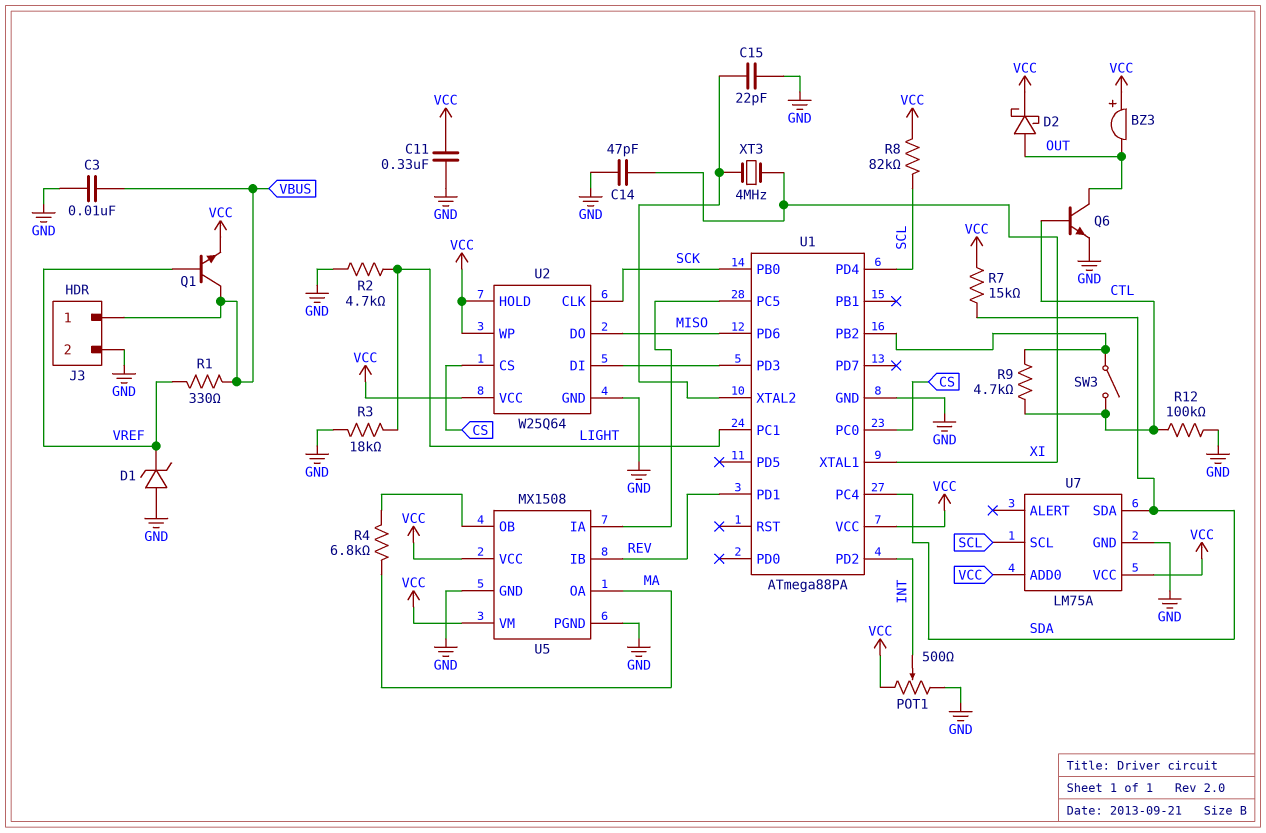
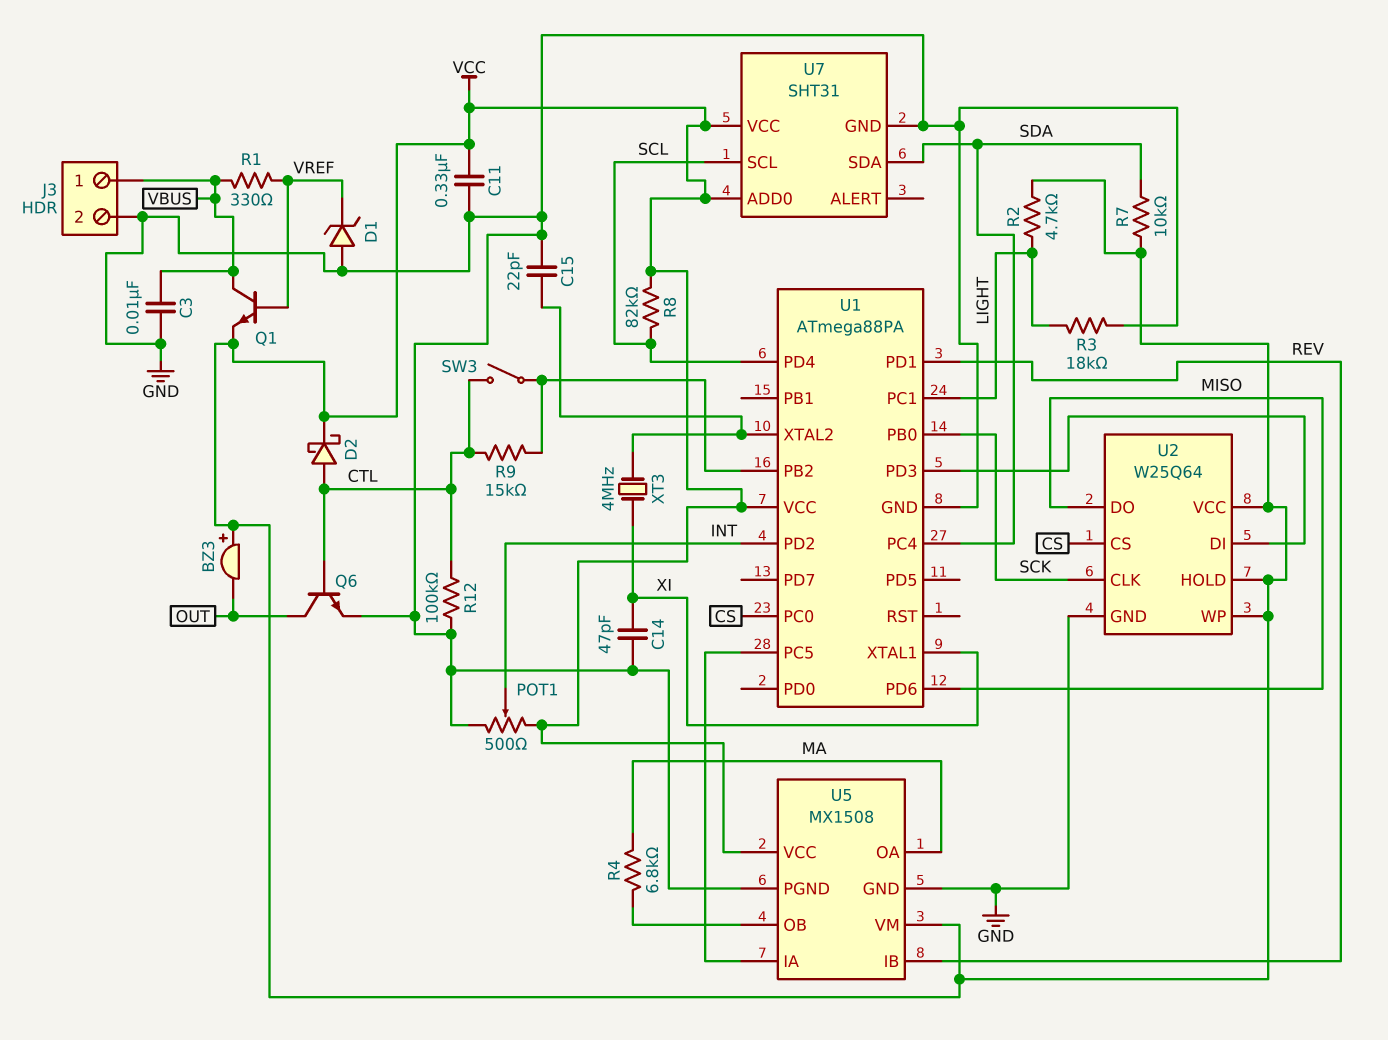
D2: schottky (A OUT, K VCC) -> schottky (A CTL, K VCC)
R2: 4.7k (GND, LIGHT) -> 4.7k (LIGHT, VCC)
R7: 15k (SDA, VCC) -> 10k (SDA, VCC)
R9: 4.7k (CTL, U1/PB2) -> 15k (CTL, U1/PB2)
U7: LM75A -> SHT31

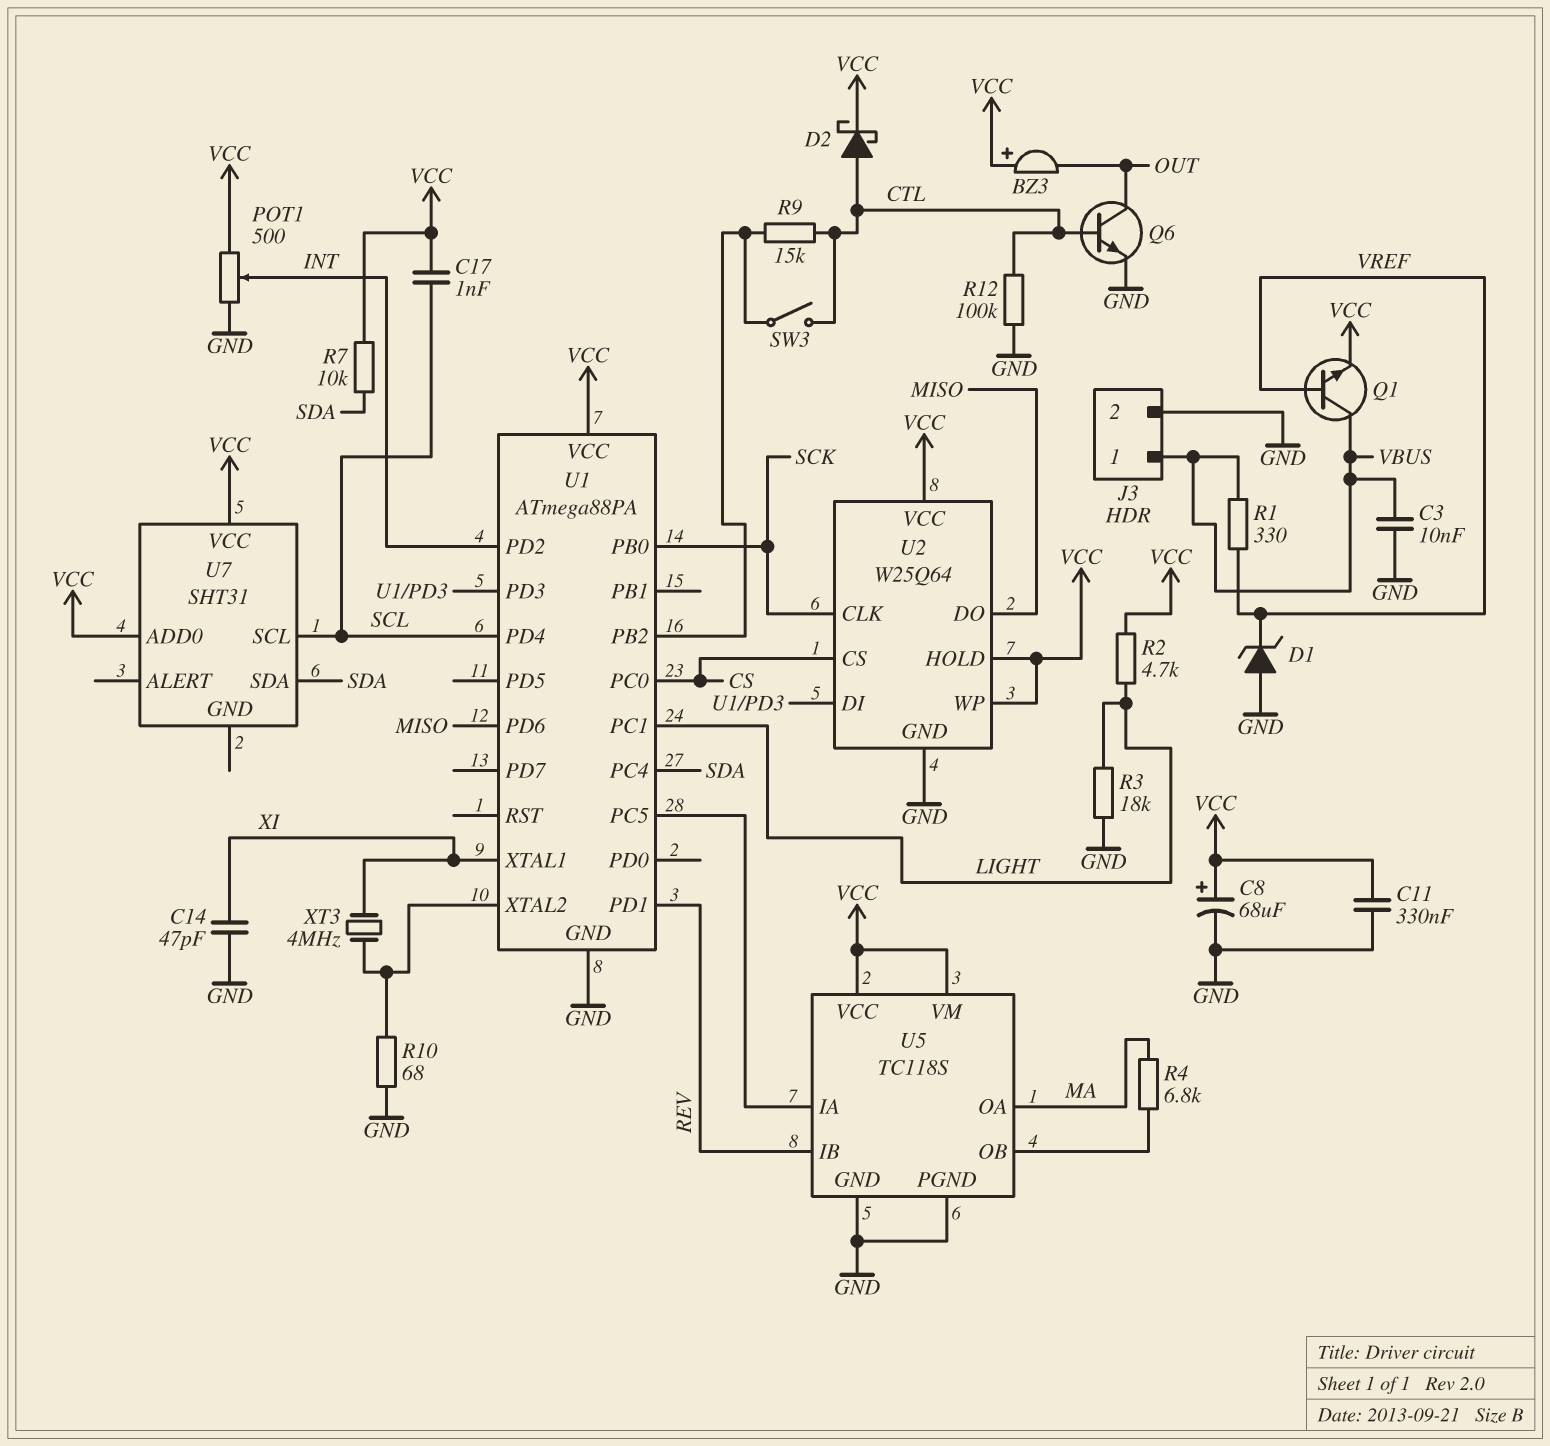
C8: none -> 68uF (plus VCC, minus GND)
C15: 22pF (GND, U1/XTAL2) -> none
C17: none -> 1nF (SCL, VCC)
R8: 82k (SCL, VCC) -> none
R10: none -> 68 (GND, U1/XTAL2)
U5: MX1508 -> TC118S
U7 pin GND: GND -> none

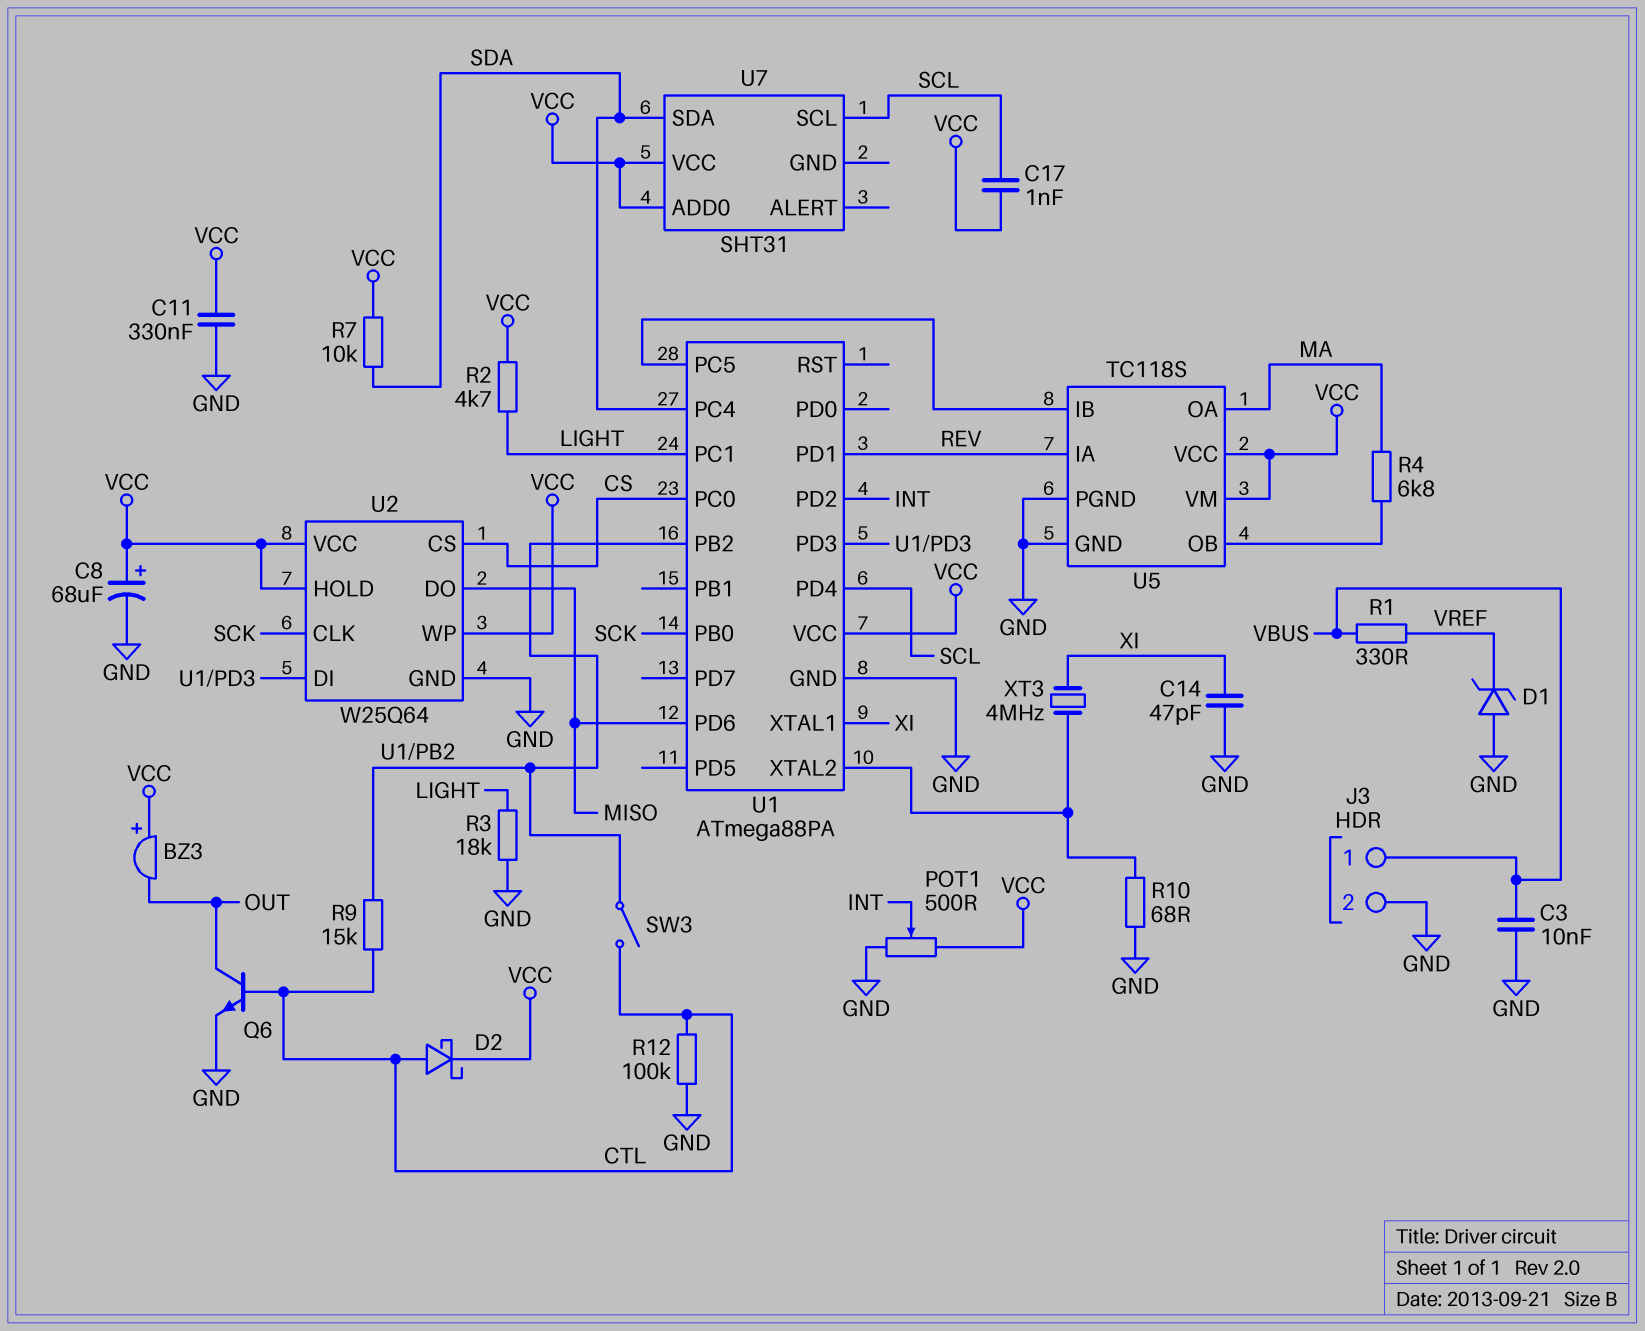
Q1: NPN (B VREF, C VBUS, E VCC) -> none
U5 pin IA: U1/PC5 -> REV
U5 pin IB: REV -> U1/PC5

